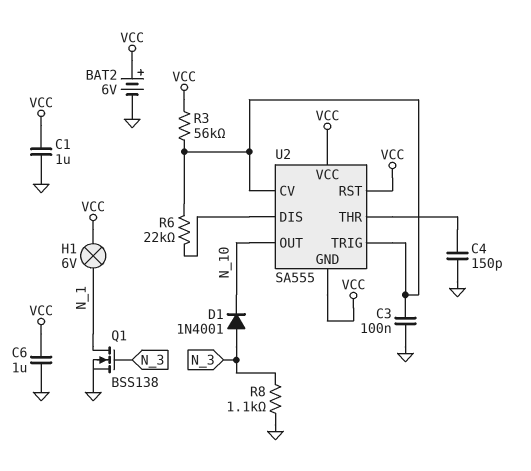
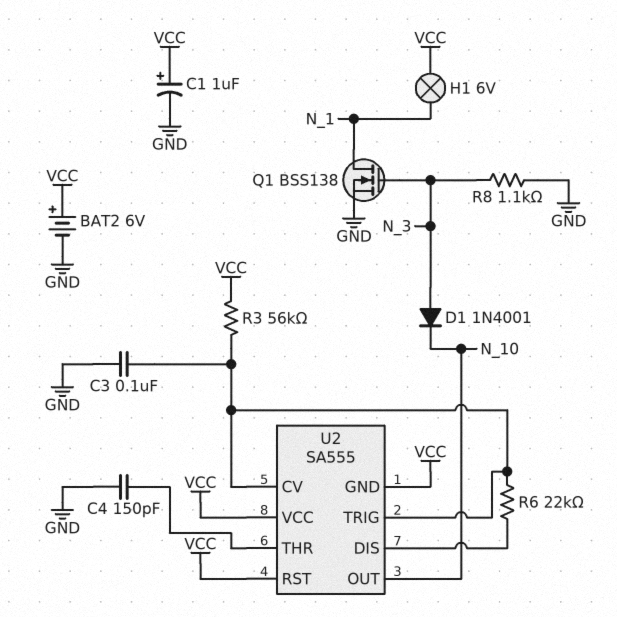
C1: 1uF (GND, VCC) -> 1uF (plus VCC, minus GND)
C6: 1uF (GND, VCC) -> none

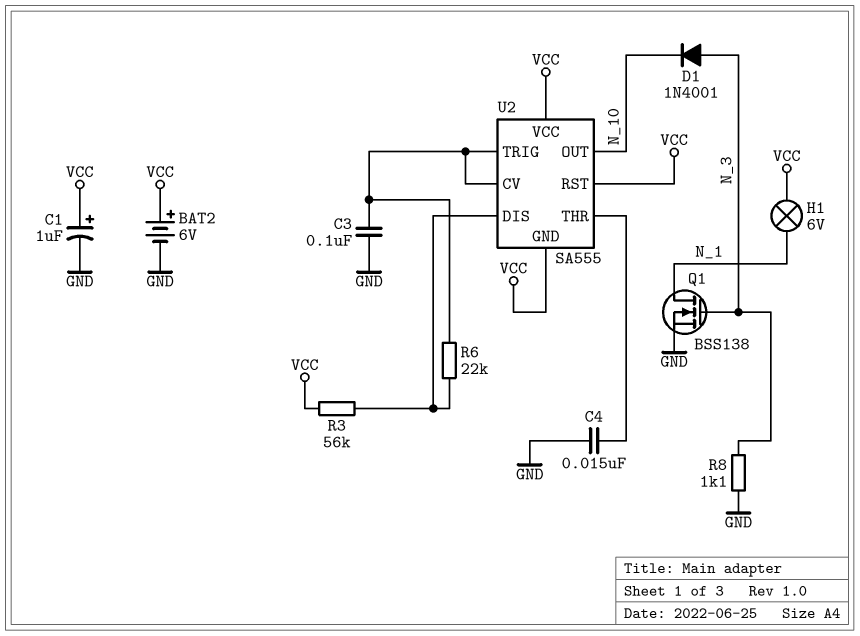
C4: 150pF (GND, U2/THR) -> 15nF (GND, U2/THR)
R3: 56k (U2/CV, VCC) -> 56k (U2/DIS, VCC)

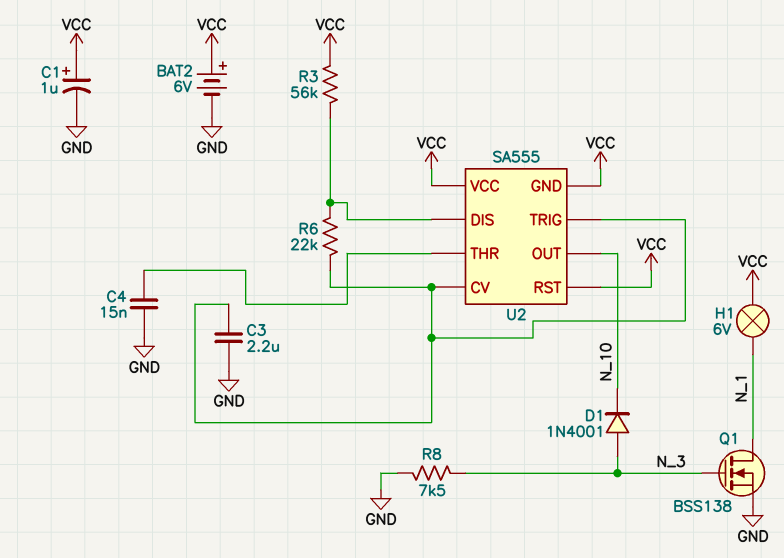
C3: 100nF (GND, U2/CV) -> 2.2uF (GND, U2/CV)
R8: 1.1k (GND, N_3) -> 7.5k (GND, N_3)

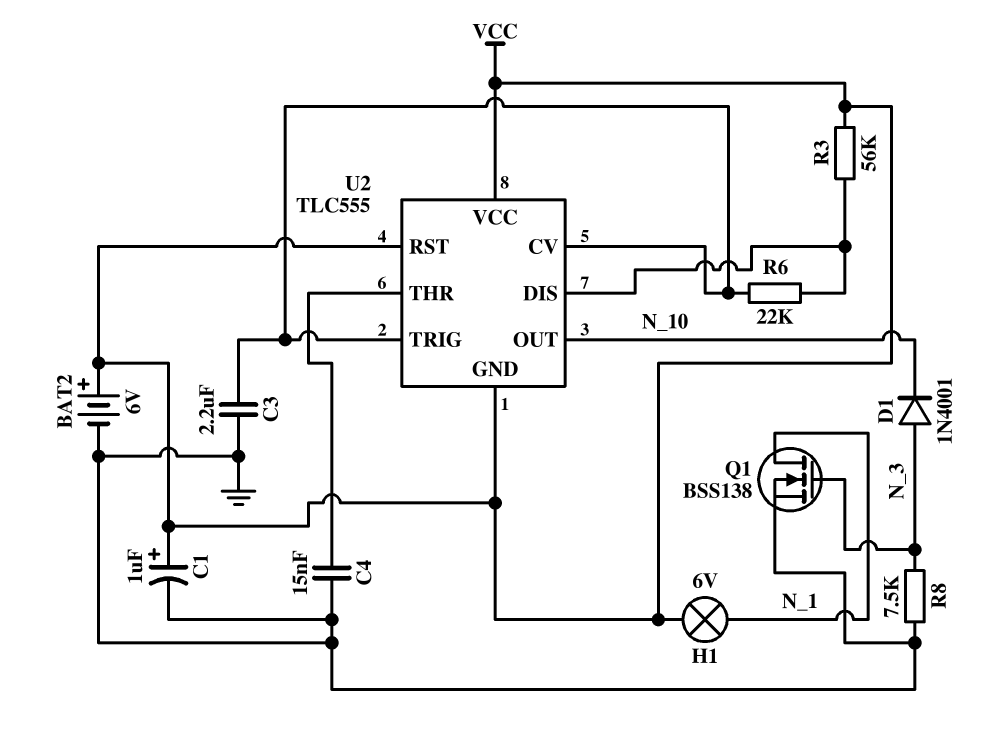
U2: SA555 -> TLC555

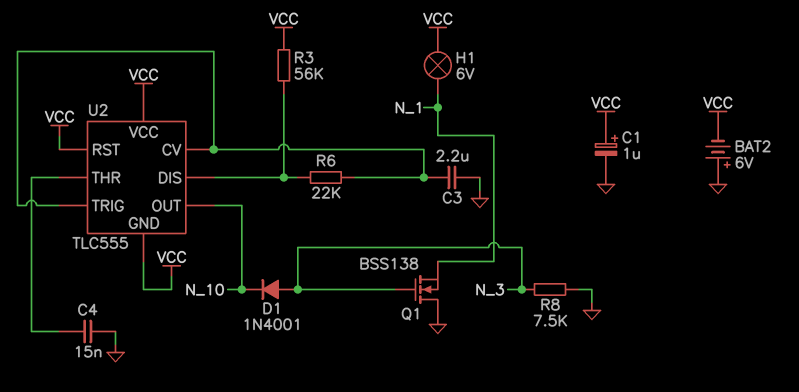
BAT2: 6V (plus VCC, minus GND) -> 6V (plus GND, minus VCC)
Q1: NMOS BSS138 (G N_3, D N_1, S GND) -> NMOS BSS138 (G N_3, D GND, S N_1)

